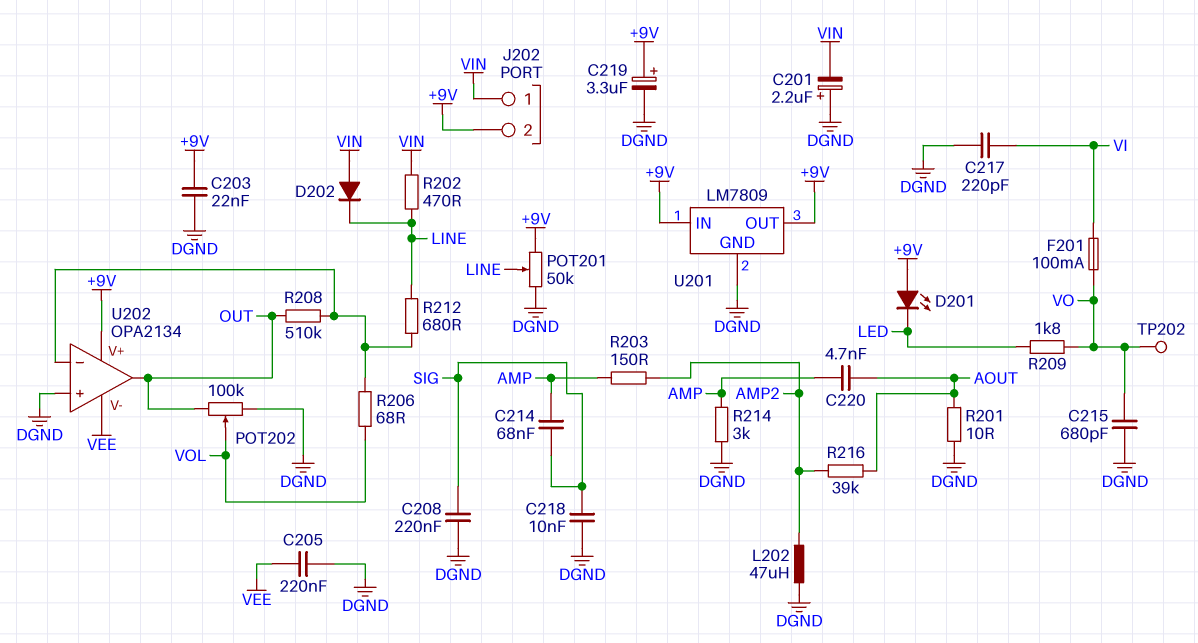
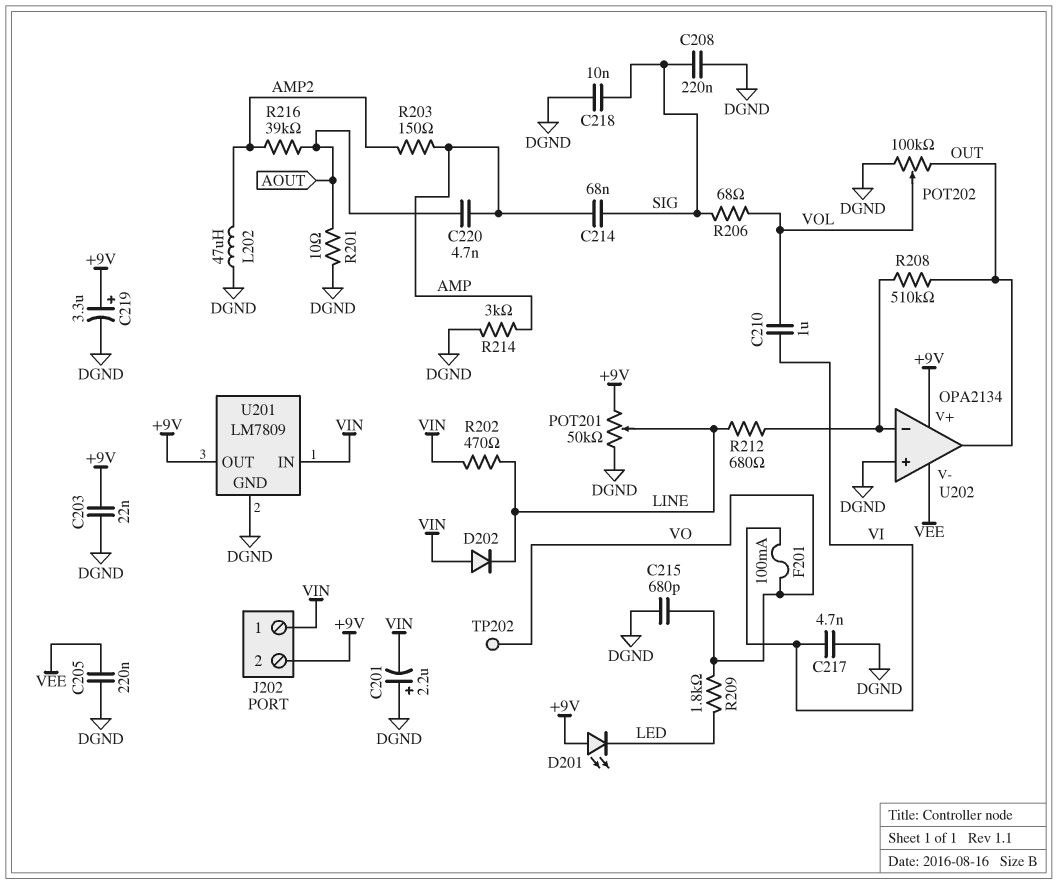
C210: none -> 1uF (VI, VOL)
C217: 220pF (DGND, VI) -> 4.7nF (DGND, VI)
R206: 68 (U202/in-, VOL) -> 68 (SIG, VOL)
U201 pin IN: +9V -> VIN

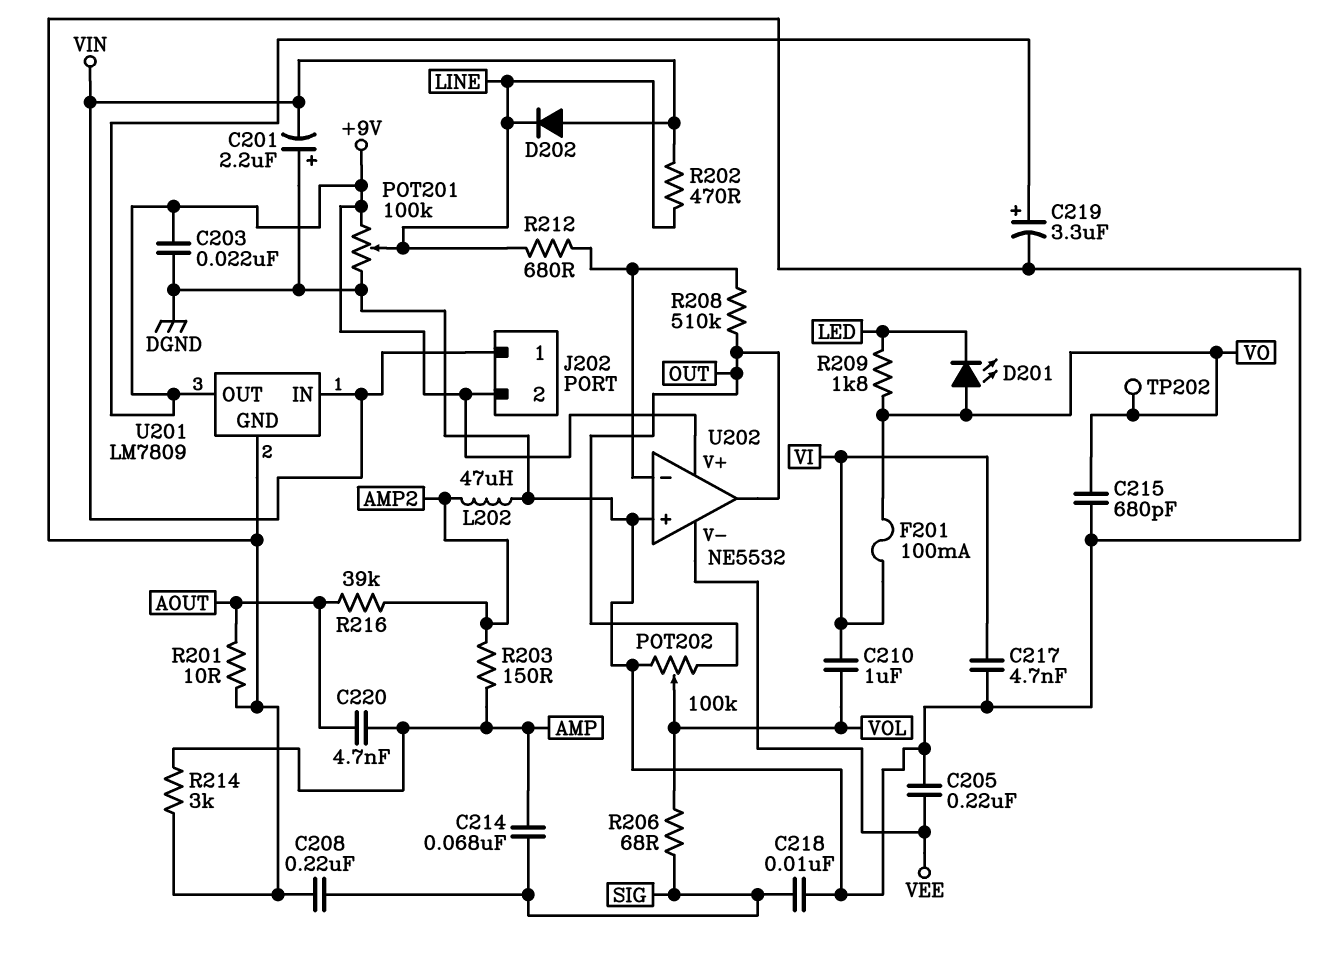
D201: LED (A +9V, K LED) -> LED (A VO, K LED)
POT201: 50k (+9V, DGND, wiper LINE) -> 100k (+9V, DGND, wiper LINE)
U202: OPA2134 -> NE5532

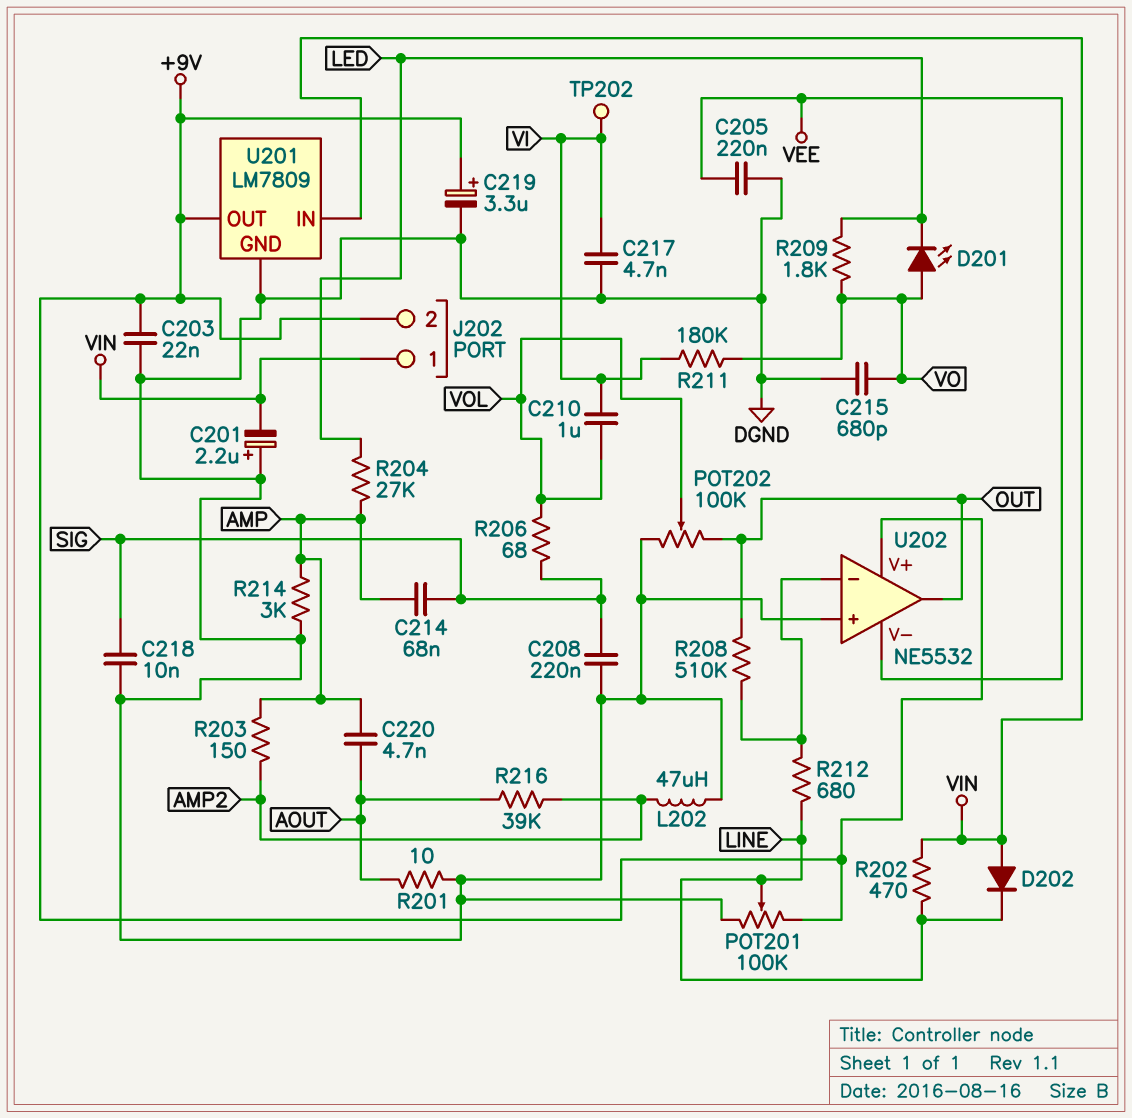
F201: 100mA (VI, VO) -> none
R204: none -> 27k (AMP, LED)
R211: none -> 180k (VI, VO)
TP202: test point (VO) -> test point (VI)

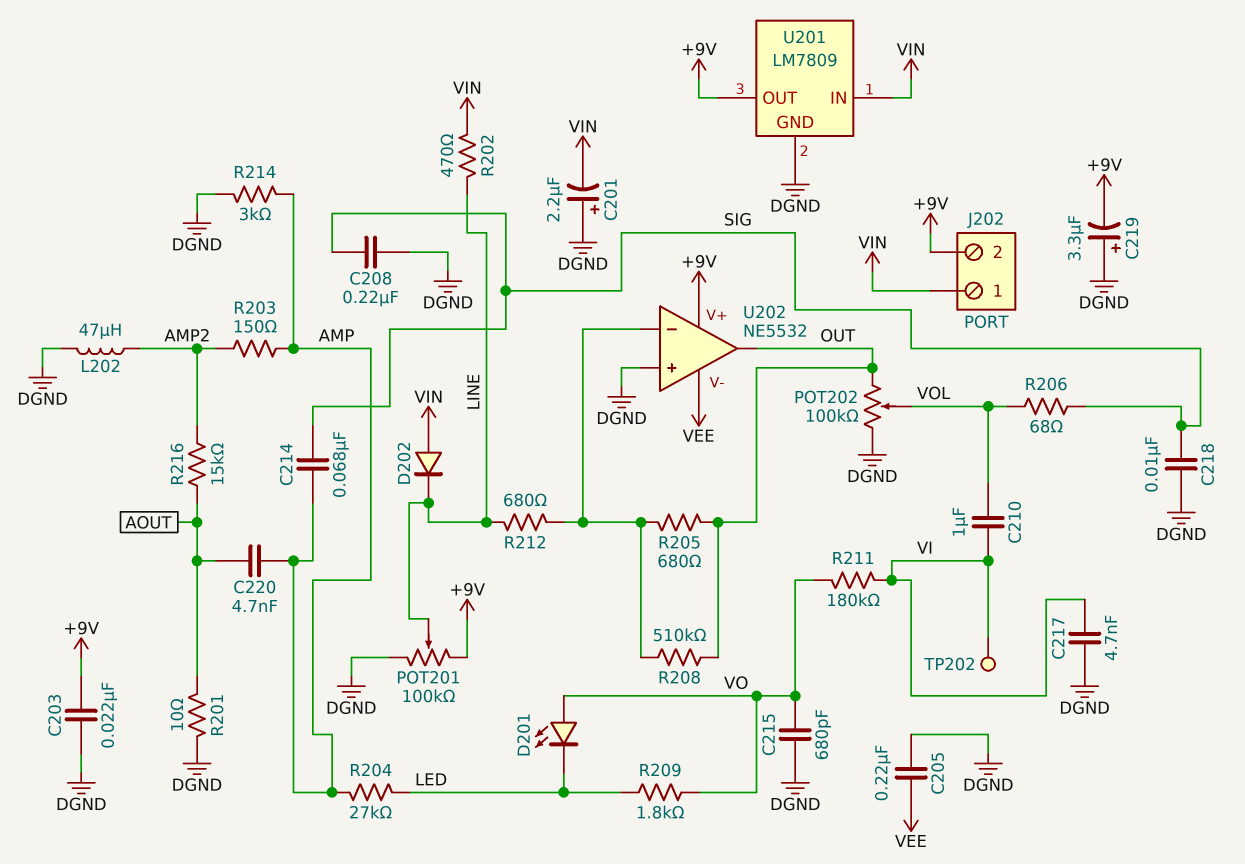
C219: 3.3uF (plus +9V, minus DGND) -> 3.3uF (plus DGND, minus +9V)
R205: none -> 680 (OUT, U202/in-)
R216: 39k (AMP2, AOUT) -> 15k (AMP2, AOUT)

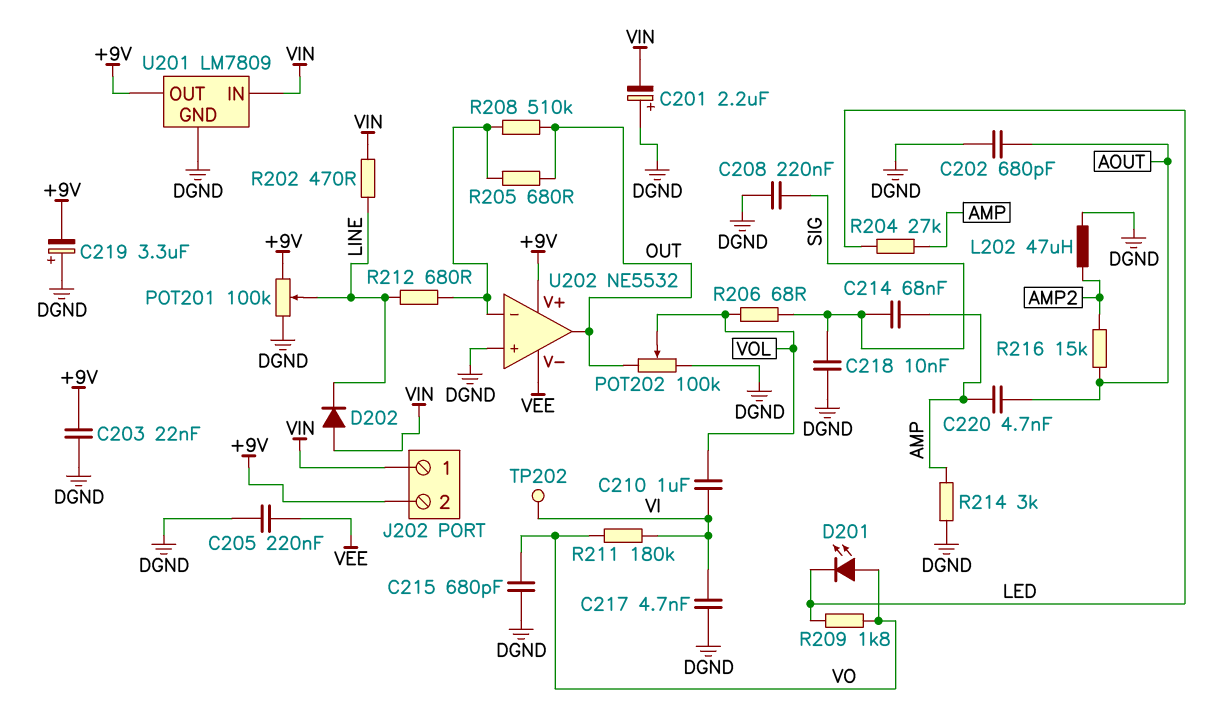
C202: none -> 680pF (AOUT, DGND)
R201: 10 (AOUT, DGND) -> none
R203: 150 (AMP, AMP2) -> none

